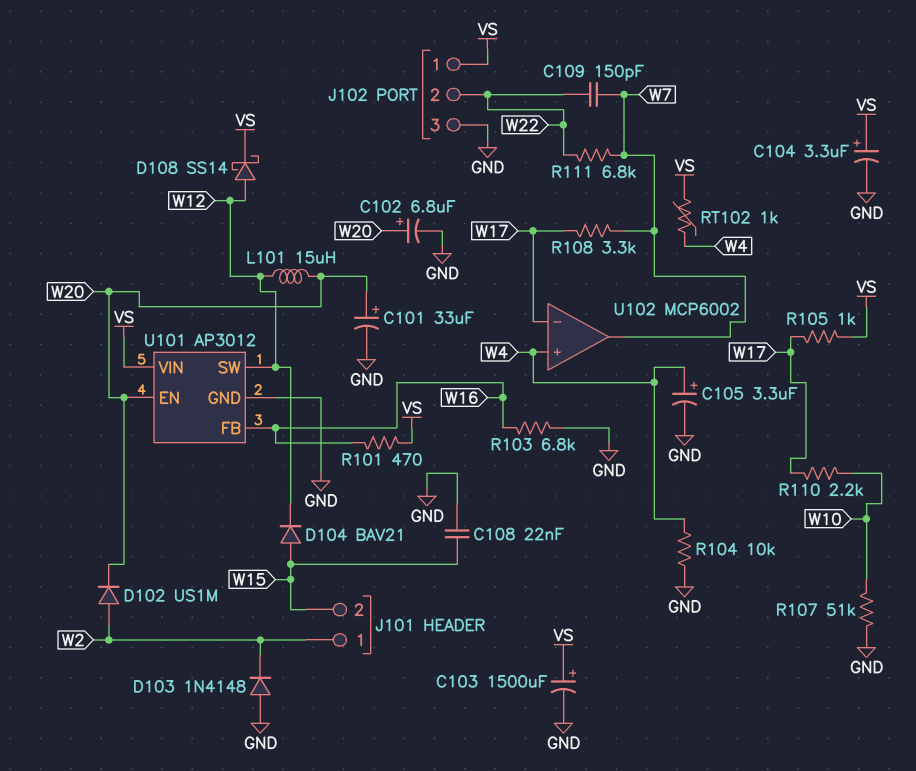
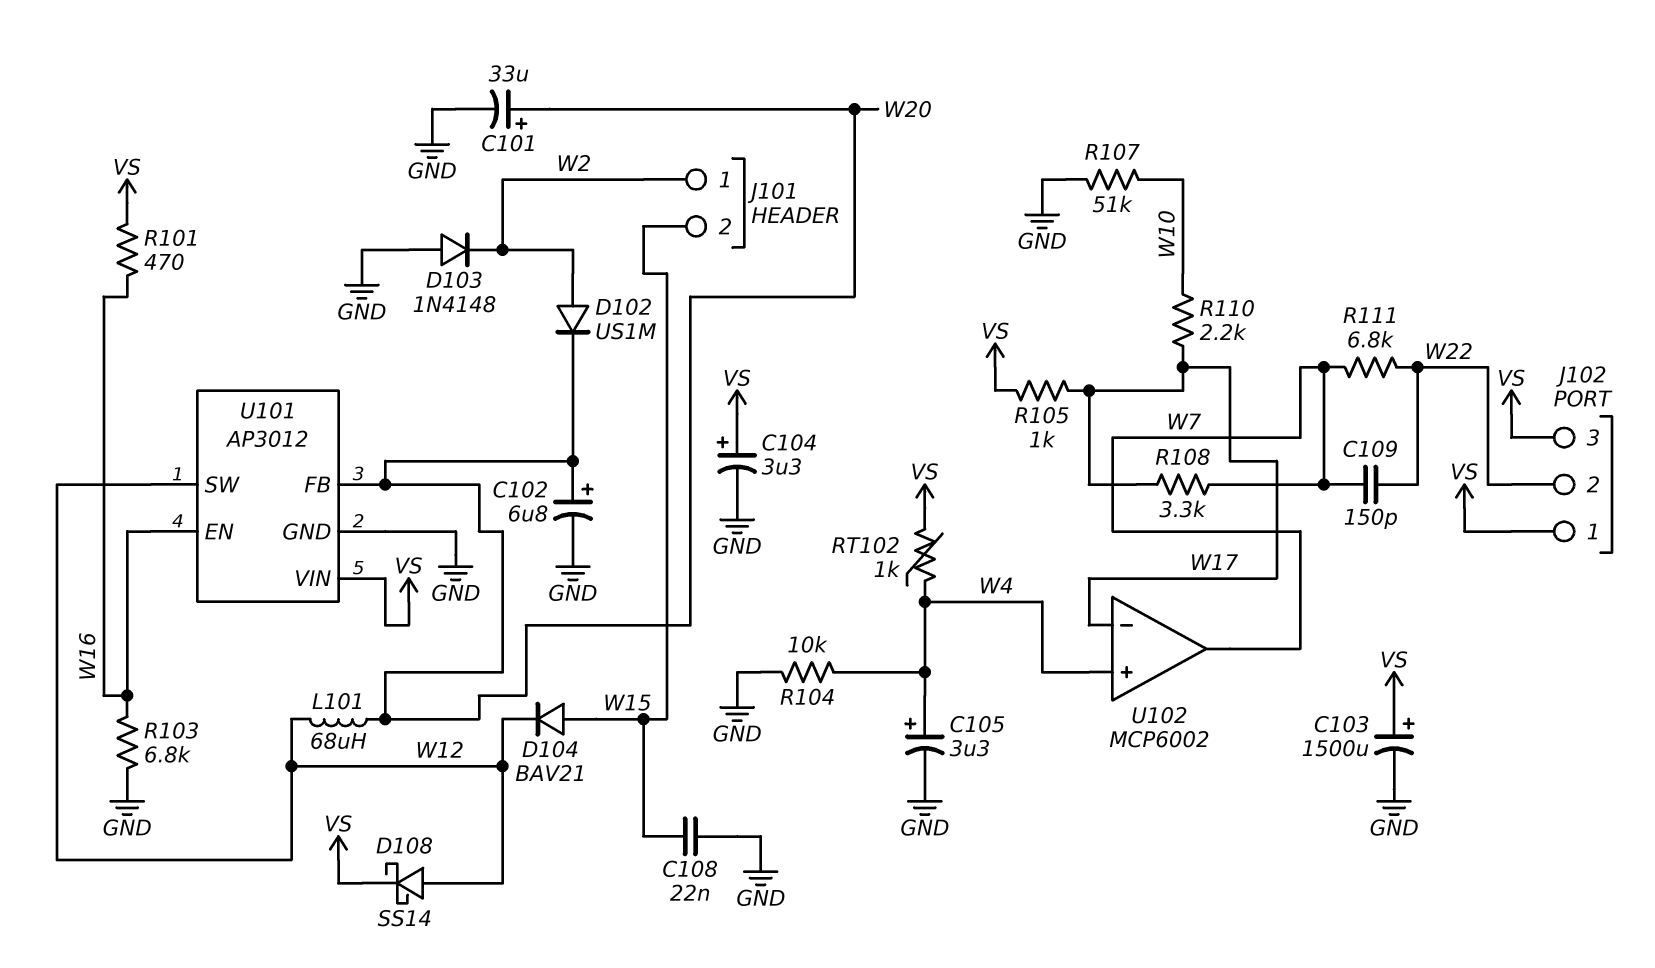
J102 pin 3: GND -> VS
L101: 15uH (W12, W20) -> 68uH (W12, W20)
U101 pin EN: W20 -> W16
U101 pin FB: W16 -> W20

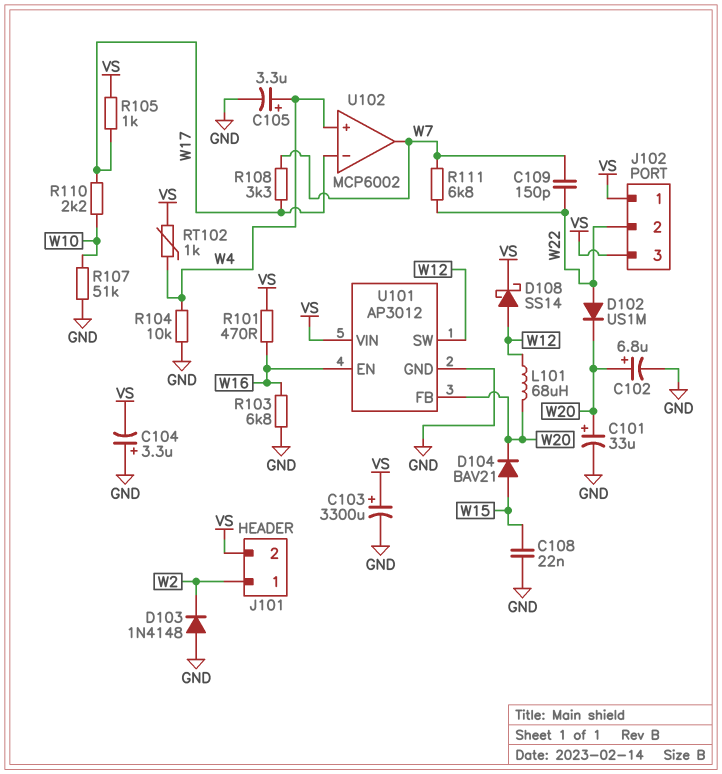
C103: 1500uF (plus VS, minus GND) -> 3300uF (plus VS, minus GND)
C104: 3.3uF (plus VS, minus GND) -> 3.3uF (plus GND, minus VS)
D102: diode US1M (A W2, K W20) -> diode US1M (A W22, K W20)
D104: diode BAV21 (A W15, K W12) -> diode BAV21 (A W15, K W20)
J101 pin 2: W15 -> VS

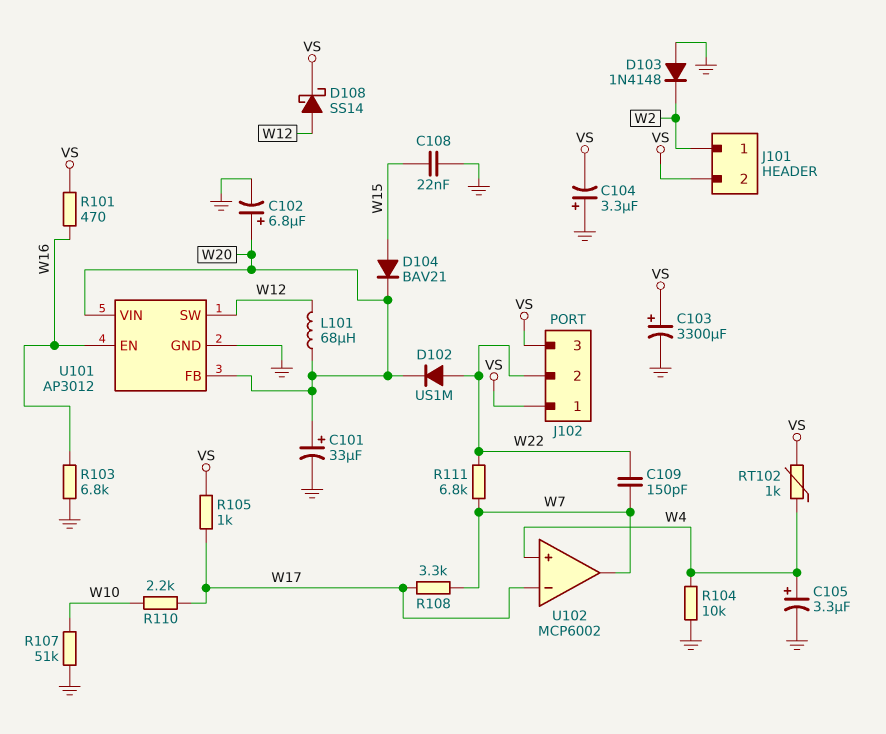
U101 pin VIN: VS -> W20

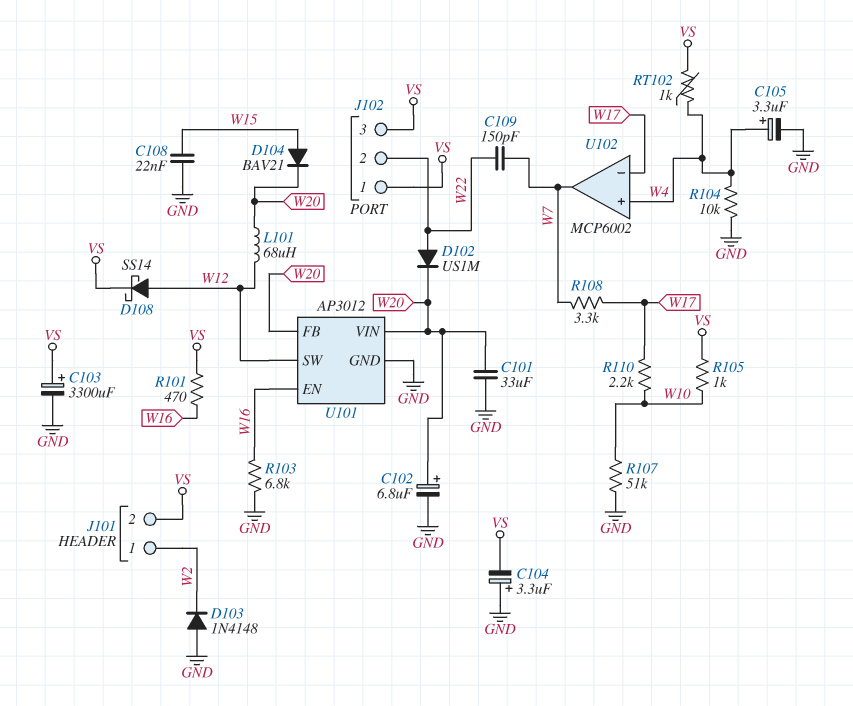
C101: 33uF (plus W20, minus GND) -> 33uF (GND, W20)
R105: 1k (VS, W17) -> 1k (VS, W10)
R111: 6.8k (W7, W22) -> none

